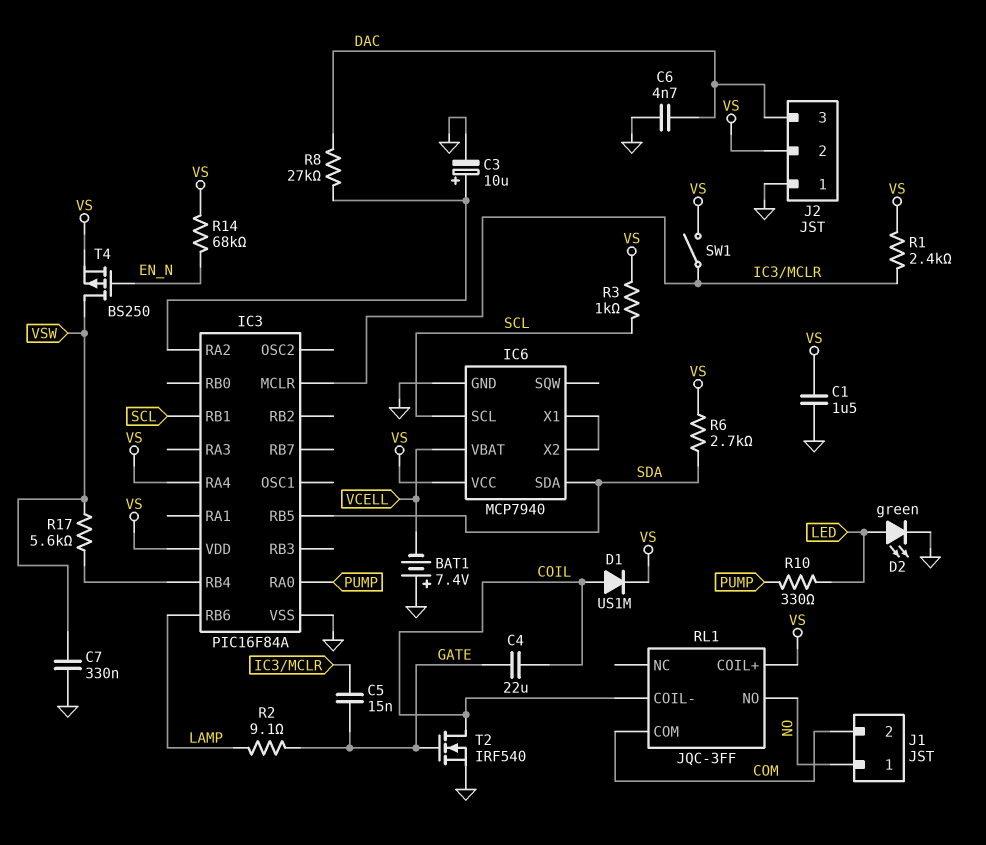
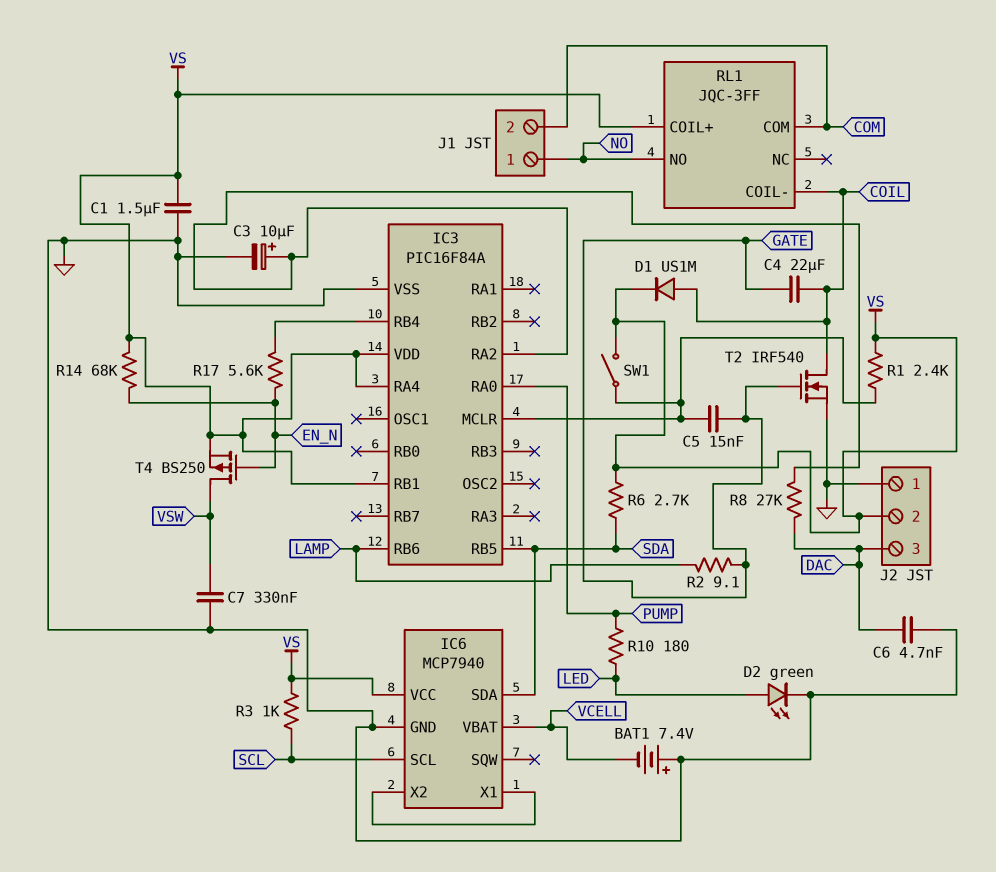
IC3 pin RB1: SCL -> VS
R10: 330 (LED, PUMP) -> 180 (LED, PUMP)
R17: 5.6k (IC3/RB4, VSW) -> 5.6k (EN_N, IC3/RB4)

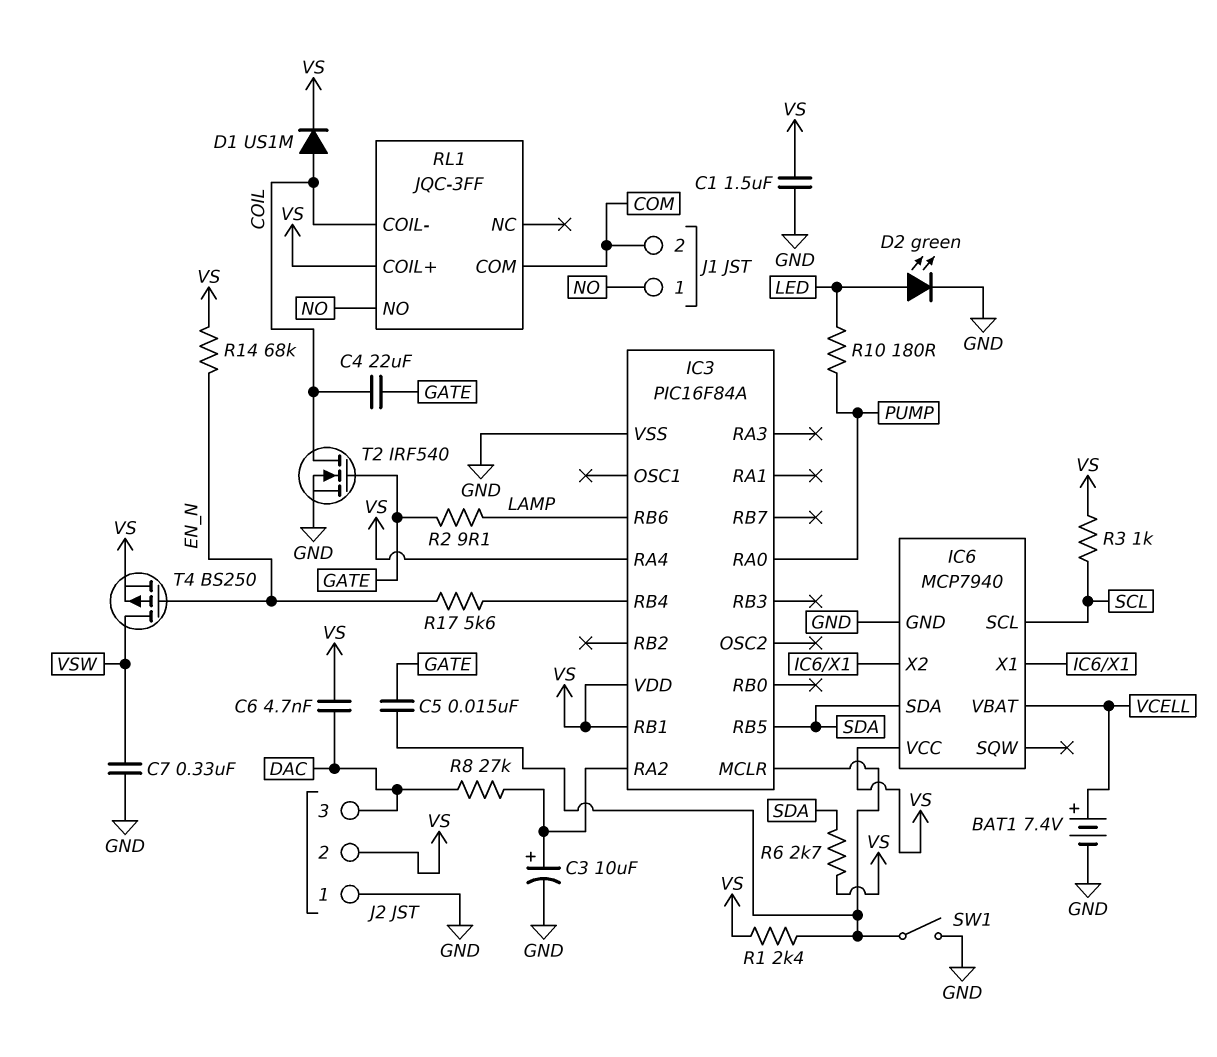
BAT1: 7.4V (plus GND, minus VCELL) -> 7.4V (plus VCELL, minus GND)
C6: 4.7nF (DAC, GND) -> 4.7nF (DAC, VS)
SW1: switch (IC3/MCLR, VS) -> switch (GND, IC3/MCLR)

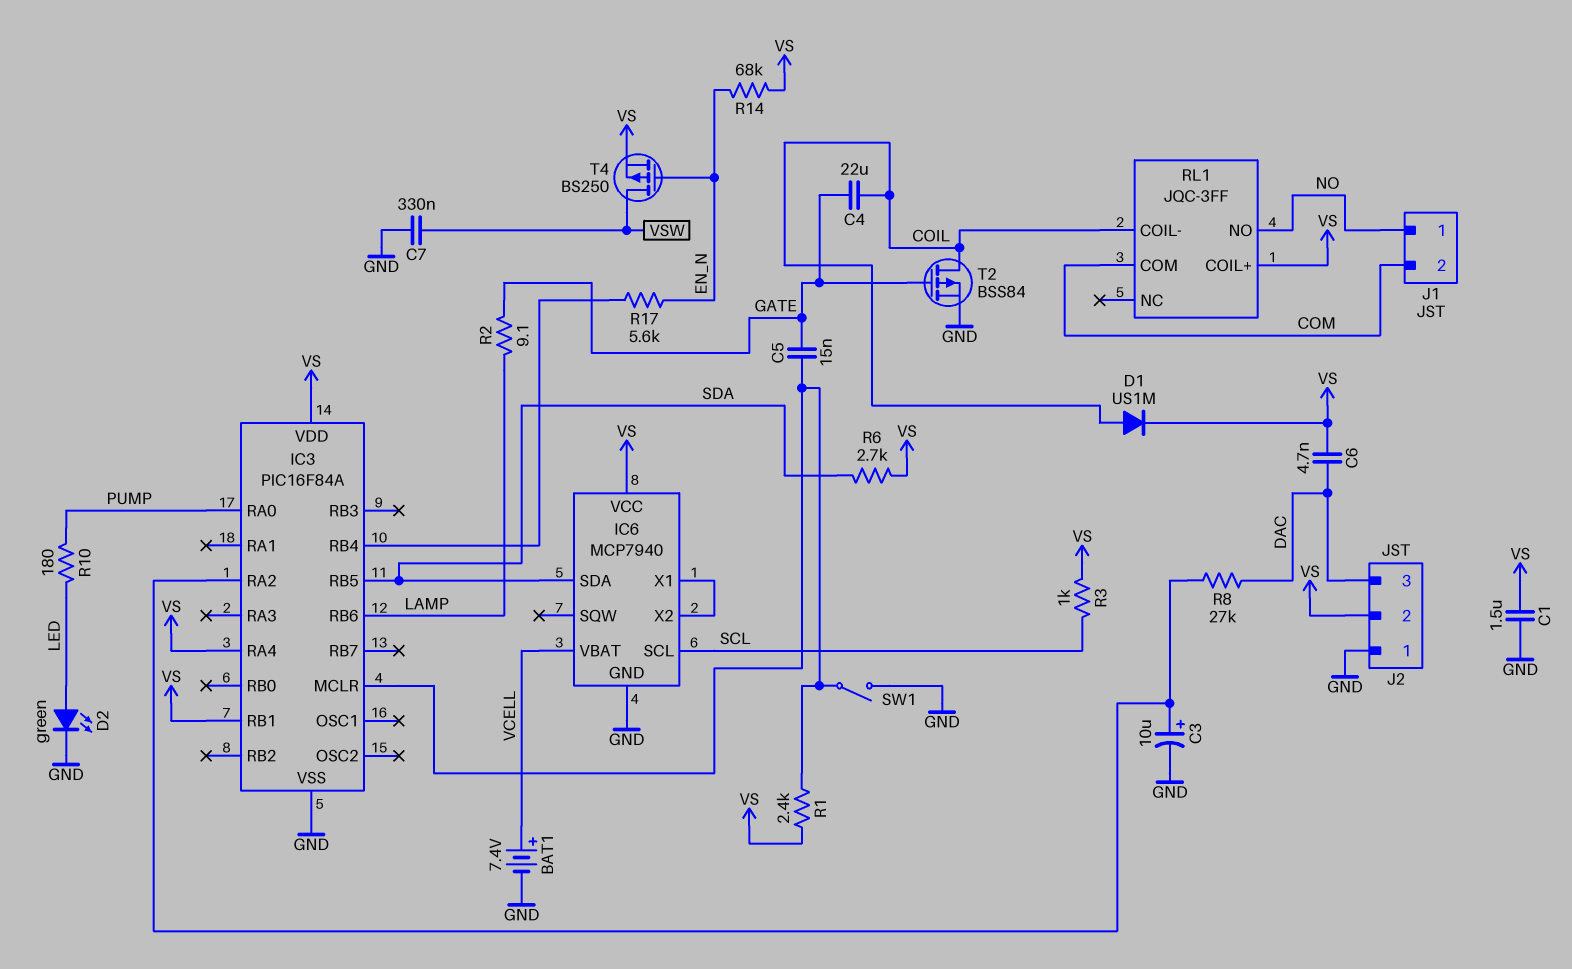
T2: NMOS IRF540 (G GATE, D COIL, S GND) -> PMOS BSS84 (G GATE, D COIL, S GND)

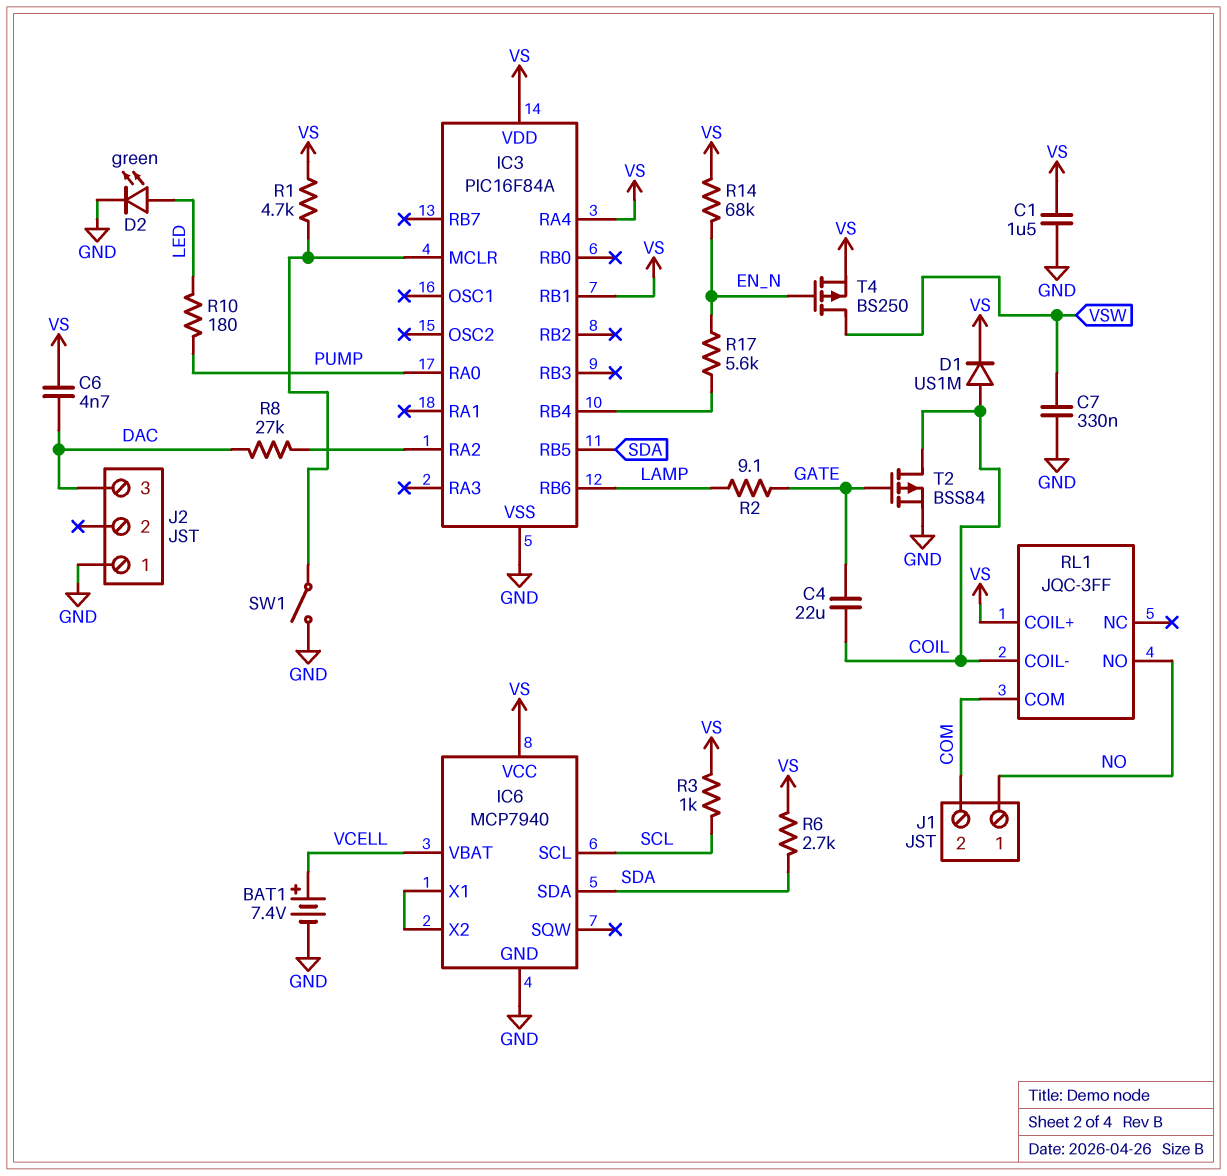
C3: 10uF (plus IC3/RA2, minus GND) -> none
C5: 15nF (GATE, IC3/MCLR) -> none
J2 pin 2: VS -> none
R1: 2.4k (IC3/MCLR, VS) -> 4.7k (IC3/MCLR, VS)

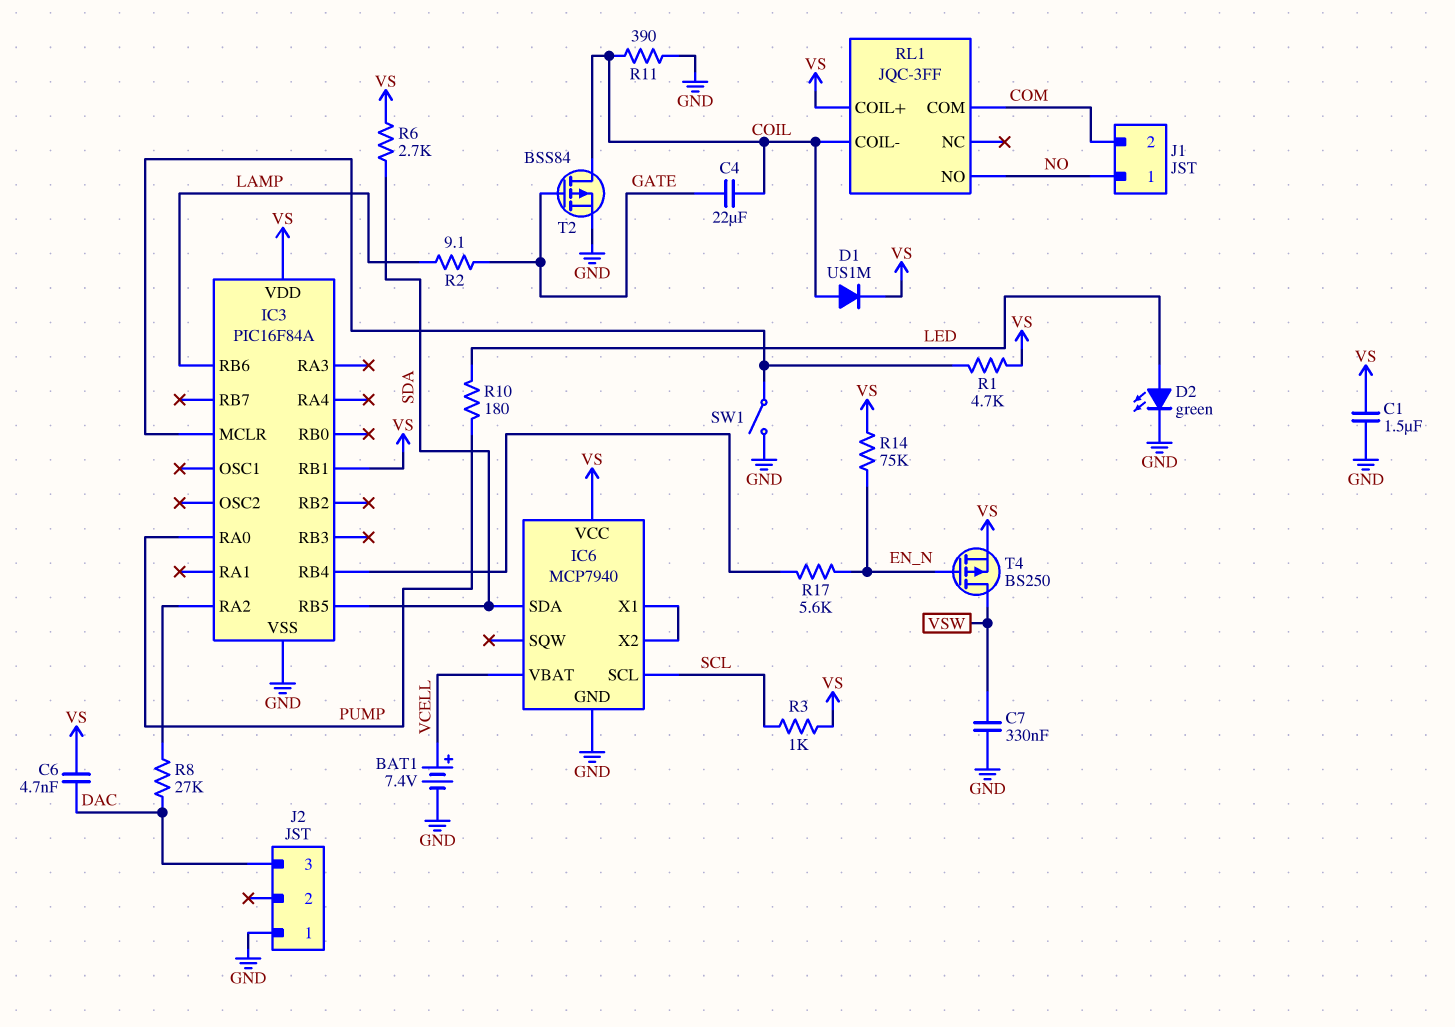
IC3 pin RA4: VS -> none
R11: none -> 390 (COIL, GND)
R14: 68k (EN_N, VS) -> 75k (EN_N, VS)

